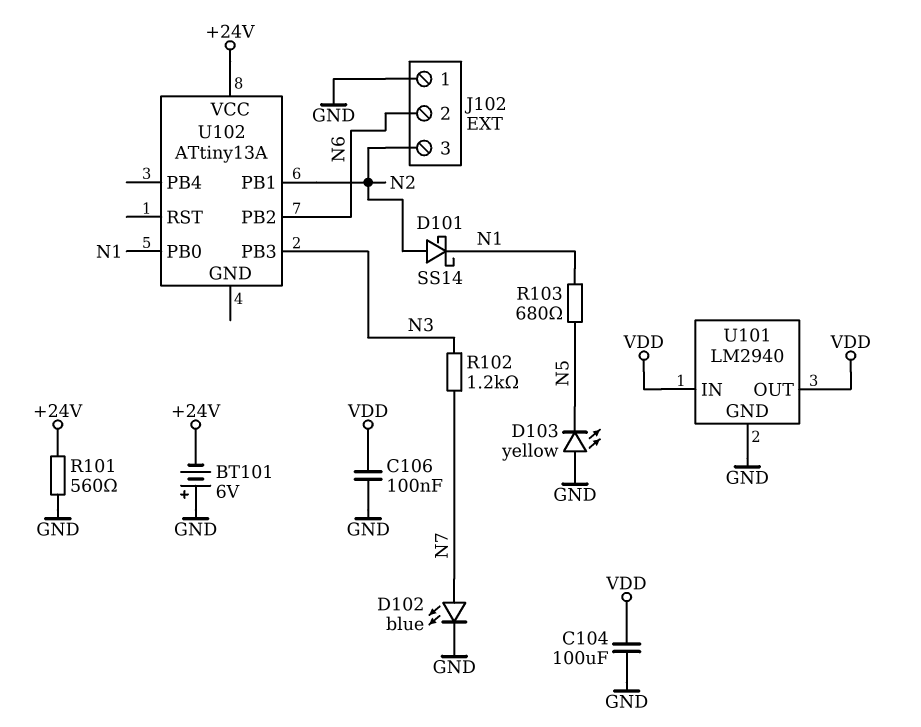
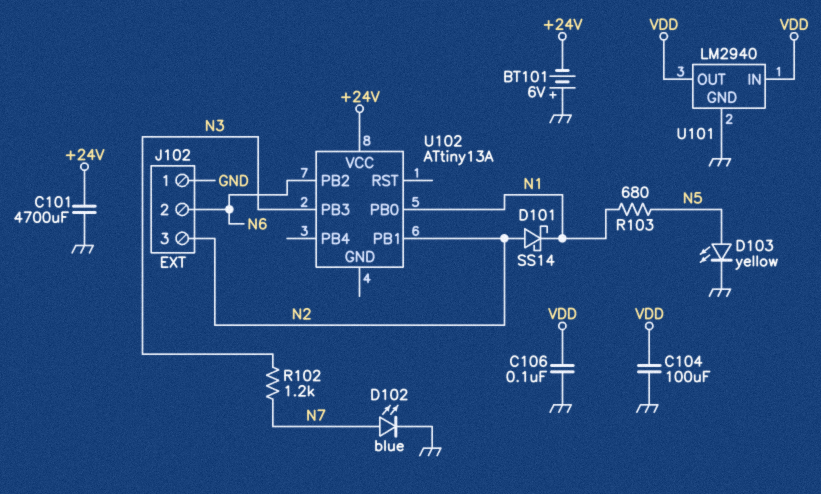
C101: none -> 4700uF (+24V, GND)
D103: LED yellow (A GND, K N5) -> LED yellow (A N5, K GND)
R101: 560 (+24V, GND) -> none

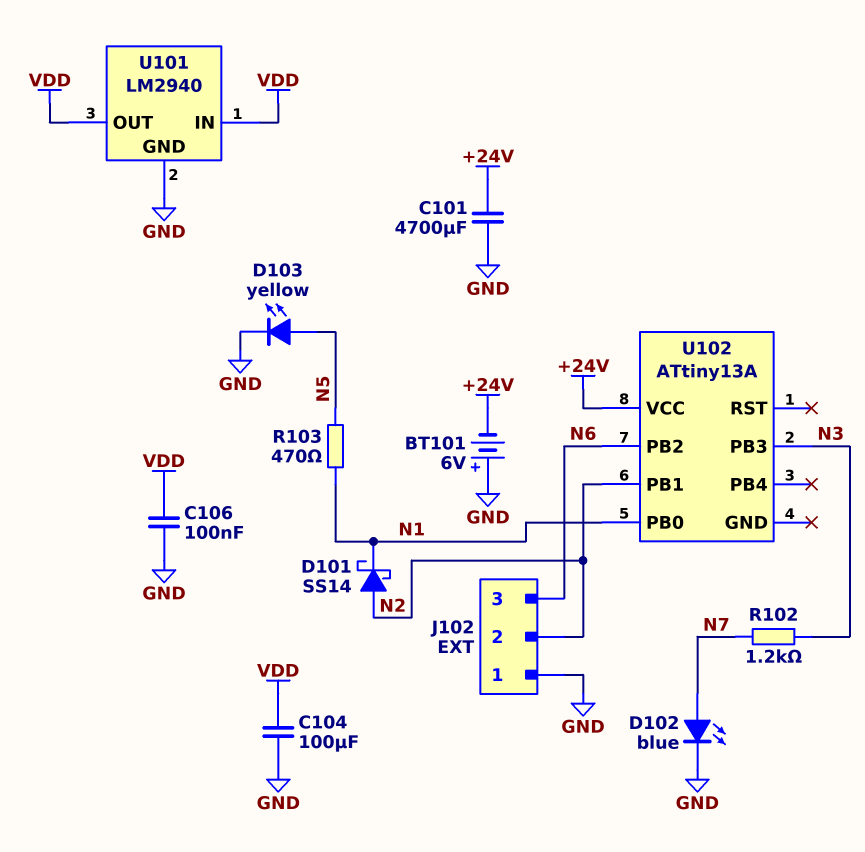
J102 pin 2: N6 -> N2
J102 pin 3: N2 -> N6
R103: 680 (N1, N5) -> 470 (N1, N5)

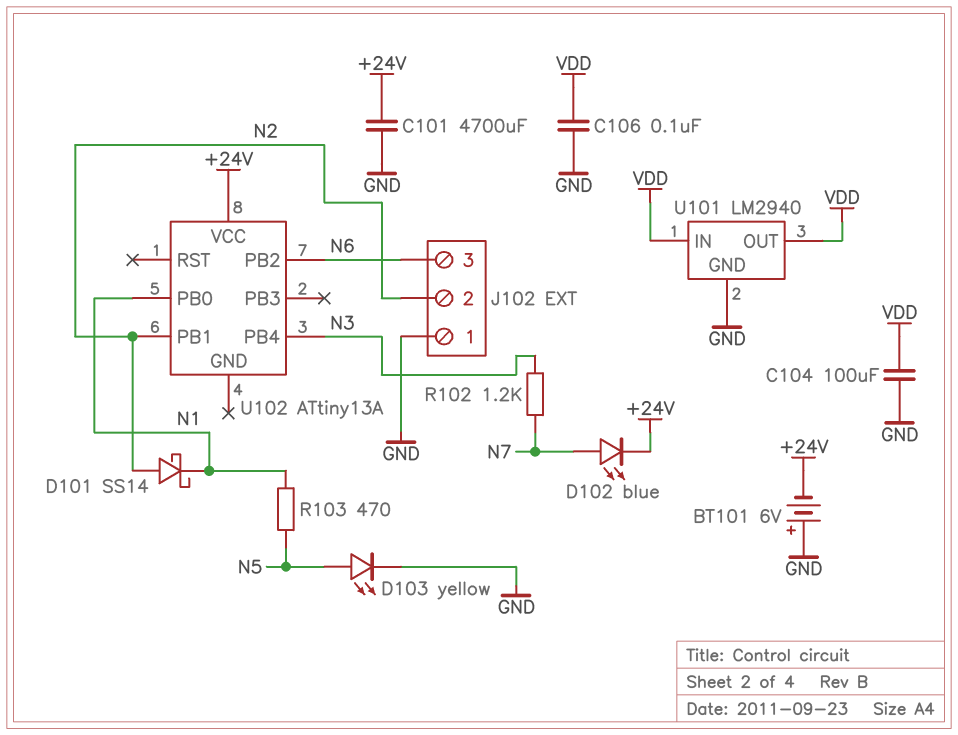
D102: LED blue (A N7, K GND) -> LED blue (A N7, K +24V)
U102 pin PB3: N3 -> none
U102 pin PB4: none -> N3

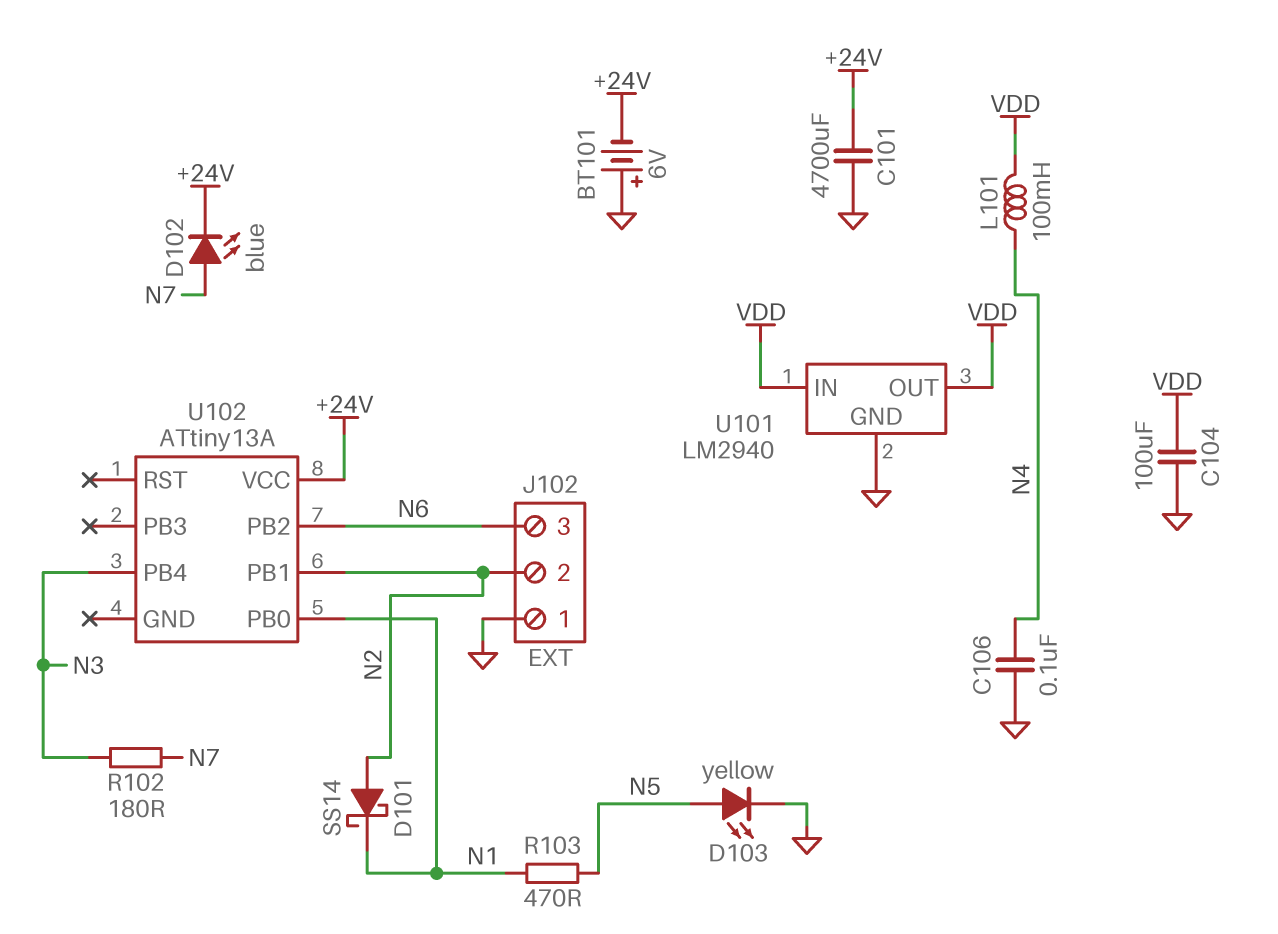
C106: 100nF (GND, VDD) -> 100nF (GND, N4)
L101: none -> 100mH (N4, VDD)
R102: 1.2k (N3, N7) -> 180 (N3, N7)

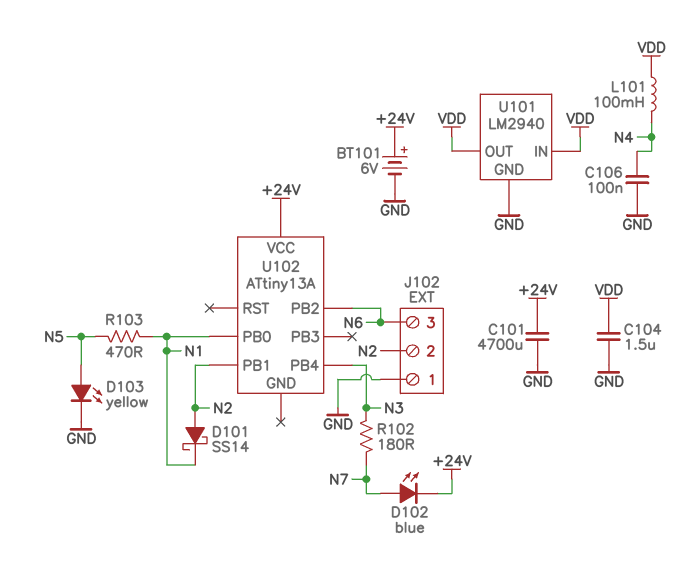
BT101: 6V (plus GND, minus +24V) -> 6V (plus +24V, minus GND)
C104: 100uF (GND, VDD) -> 1.5uF (GND, VDD)

